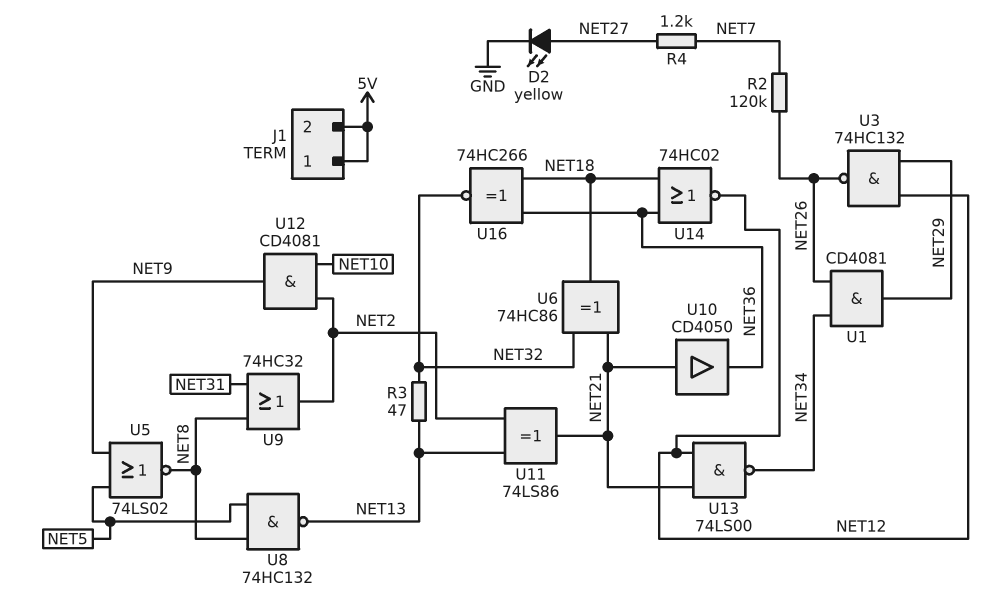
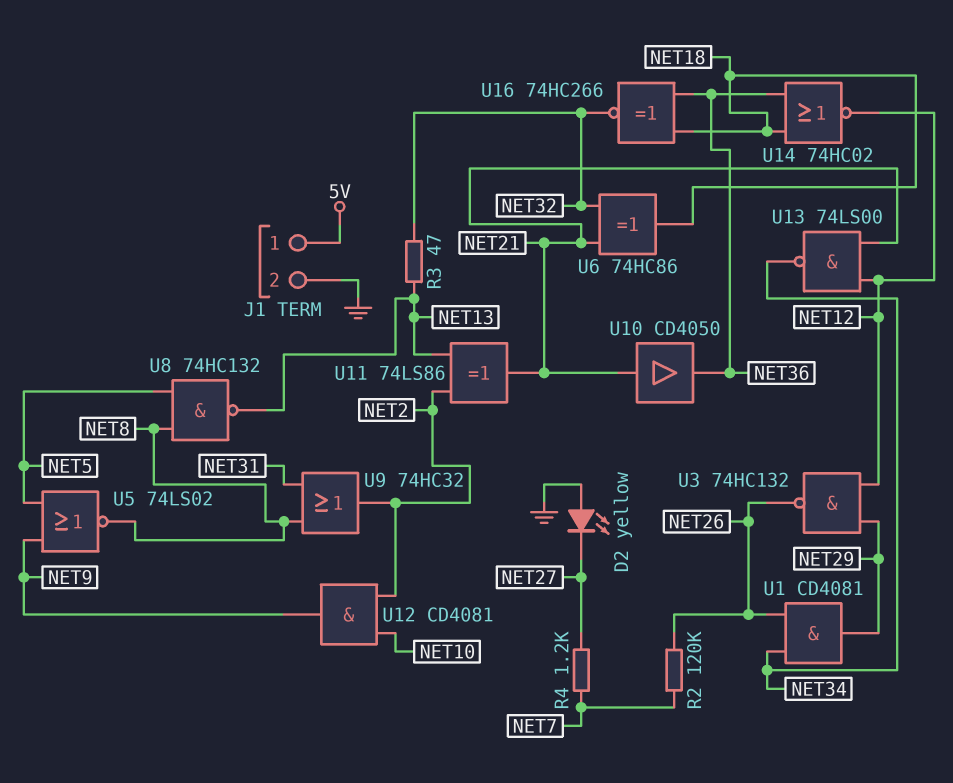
D2: LED yellow (A NET27, K GND) -> LED yellow (A GND, K NET27)
J1 pin 2: 5V -> GND

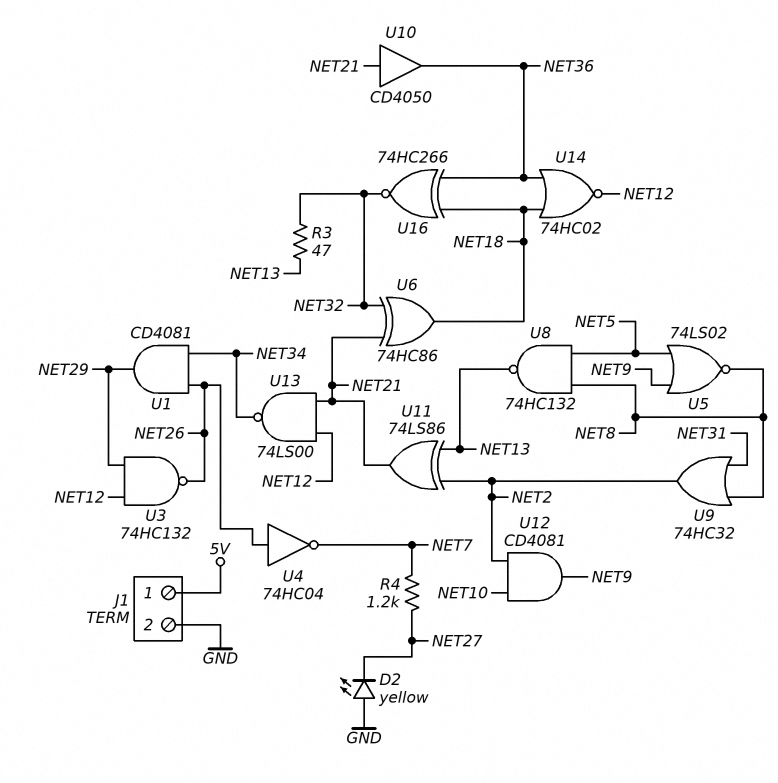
R2: 120k (NET7, NET26) -> none
U4: none -> NOT 74HC04 (in NET26, out NET7)

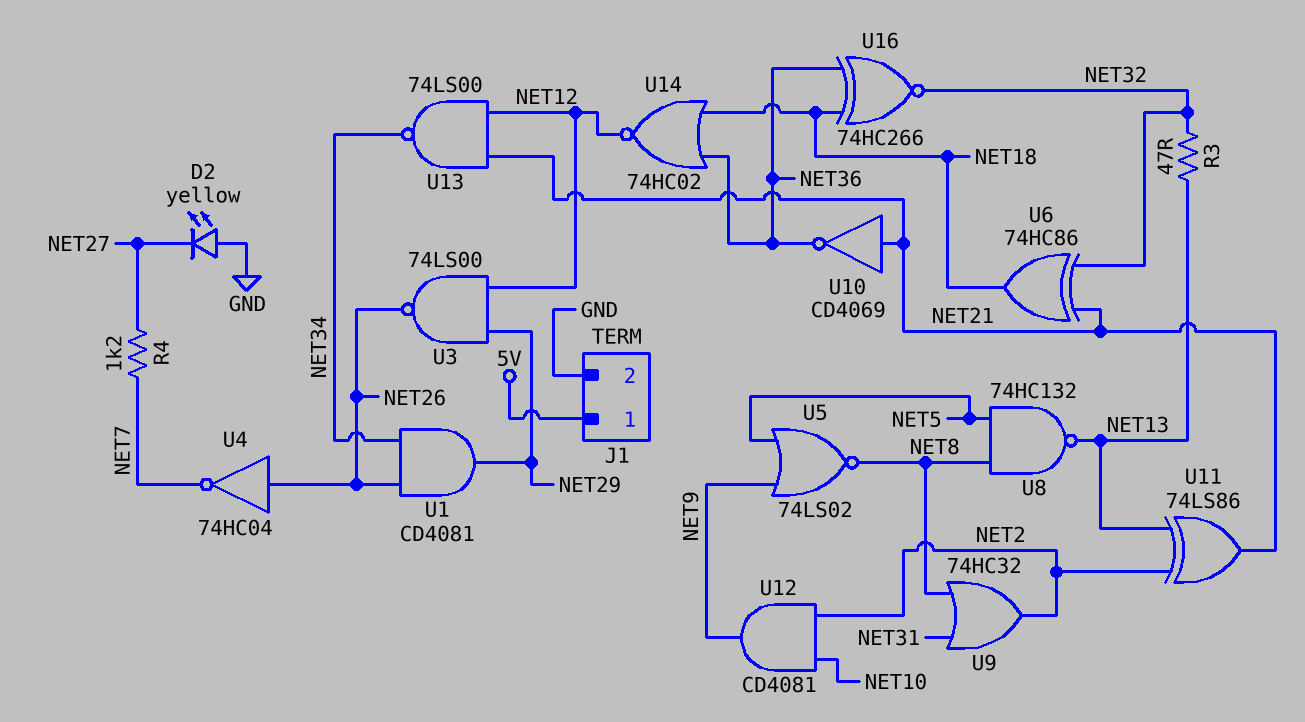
U3: NAND 74HC132 (in NET12, in NET29, out NET26) -> NAND 74LS00 (in NET12, in NET29, out NET26)
U10: buffer CD4050 (in NET21, out NET36) -> NOT CD4069 (in NET21, out NET36)

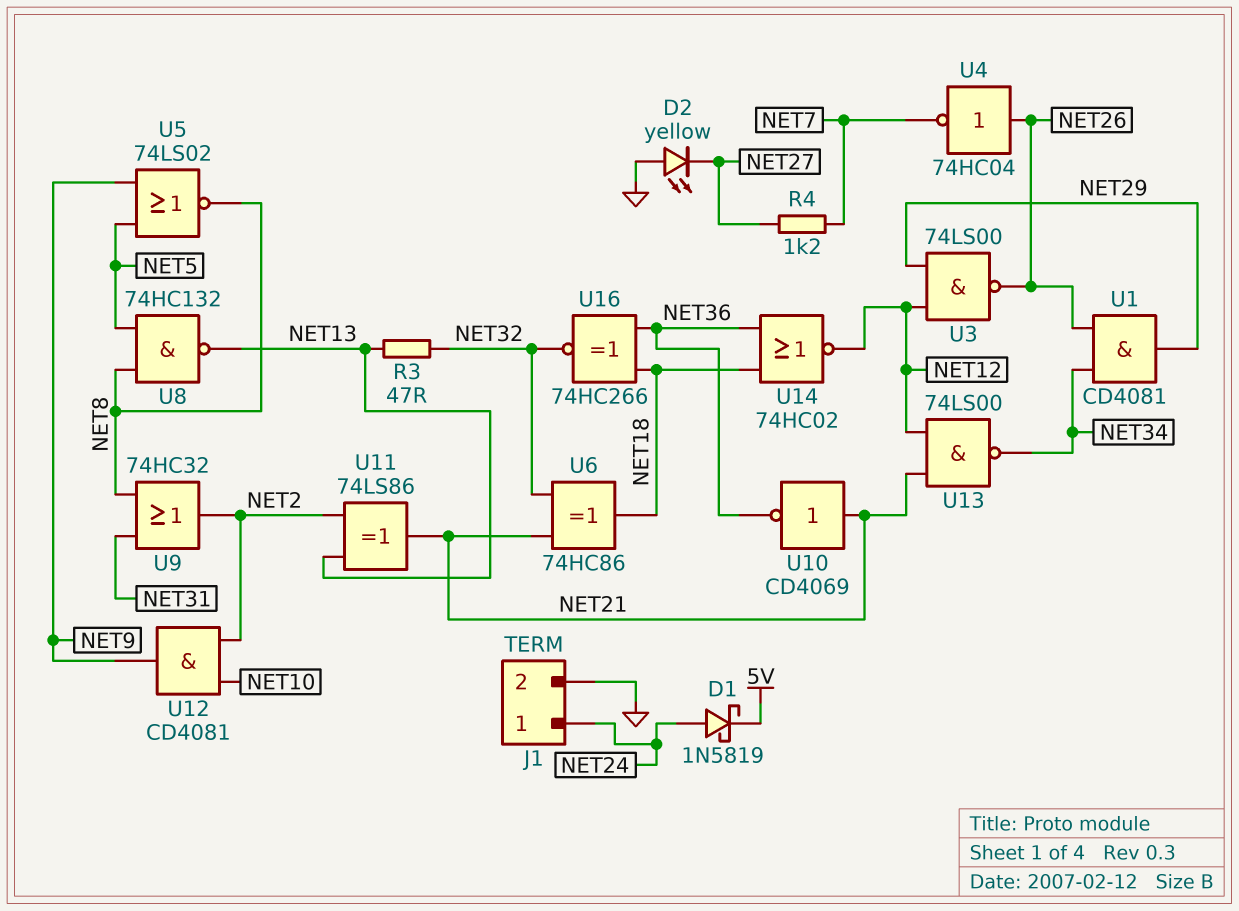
D1: none -> schottky 1N5819 (A NET24, K 5V)
J1 pin 1: 5V -> NET24

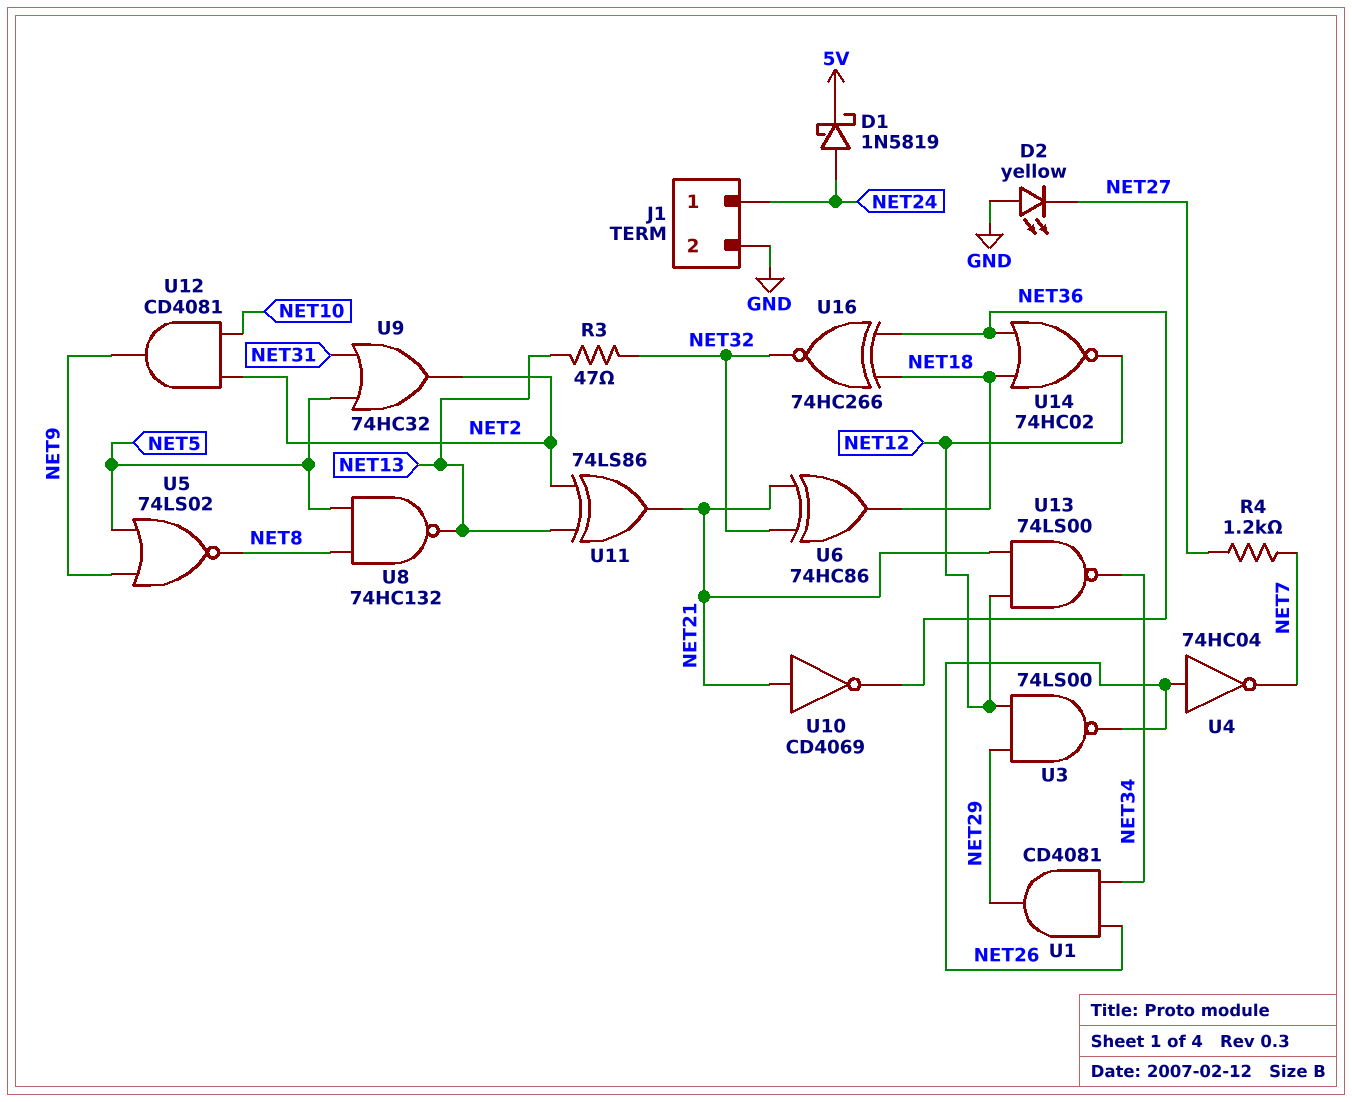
U9: OR 74HC32 (in NET8, in NET31, out NET2) -> OR 74HC32 (in NET5, in NET31, out NET2)

